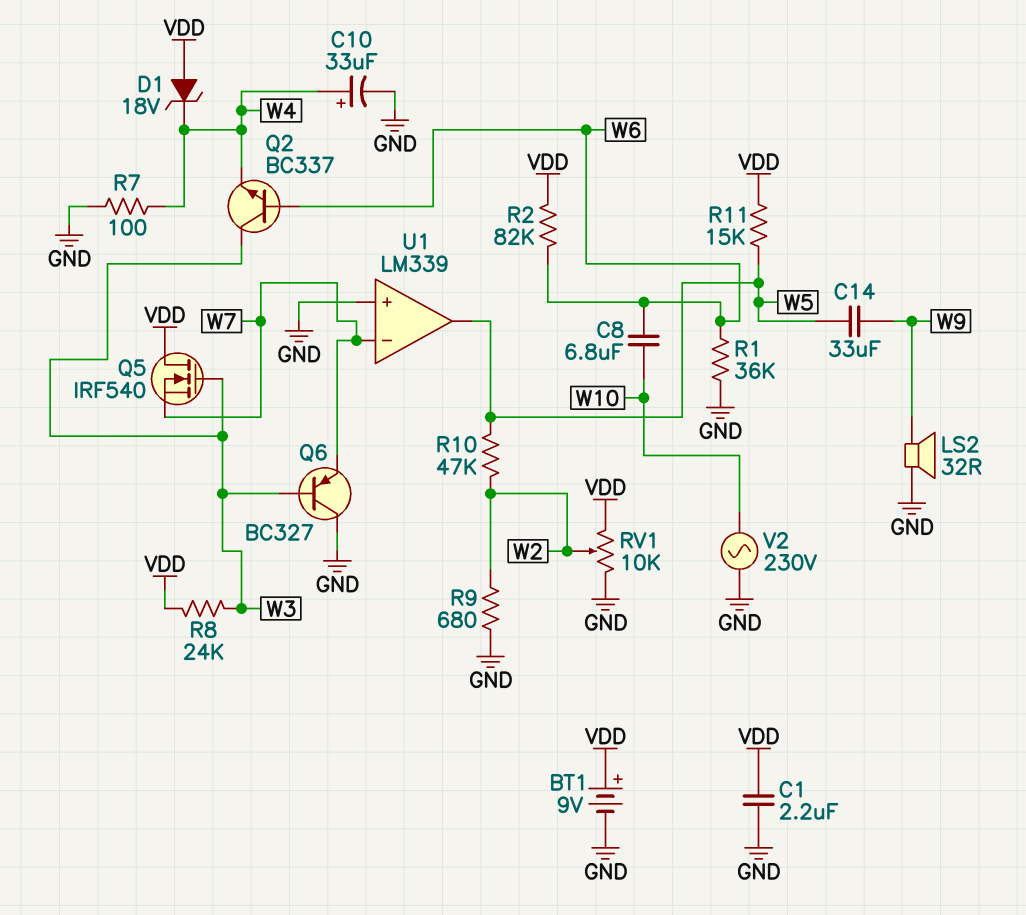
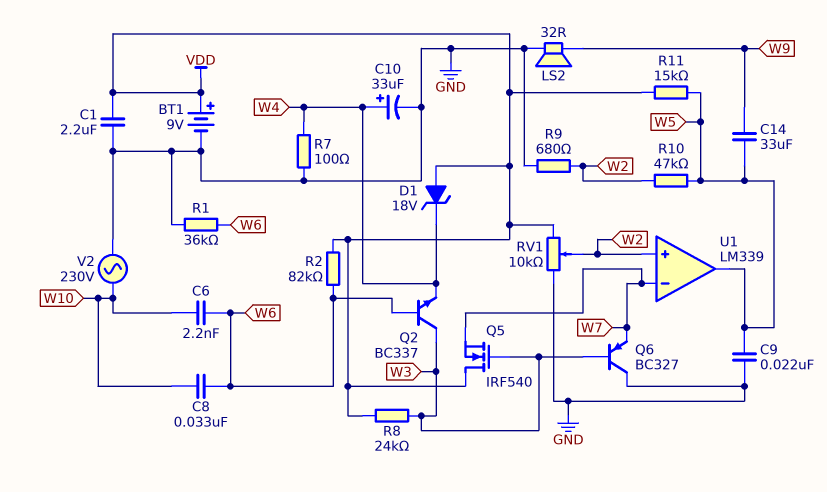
C6: none -> 2.2nF (W6, W10)
C8: 6.8uF (W6, W10) -> 33nF (W6, W10)
C9: none -> 22nF (GND, W5)
U1 pin in+: GND -> W2

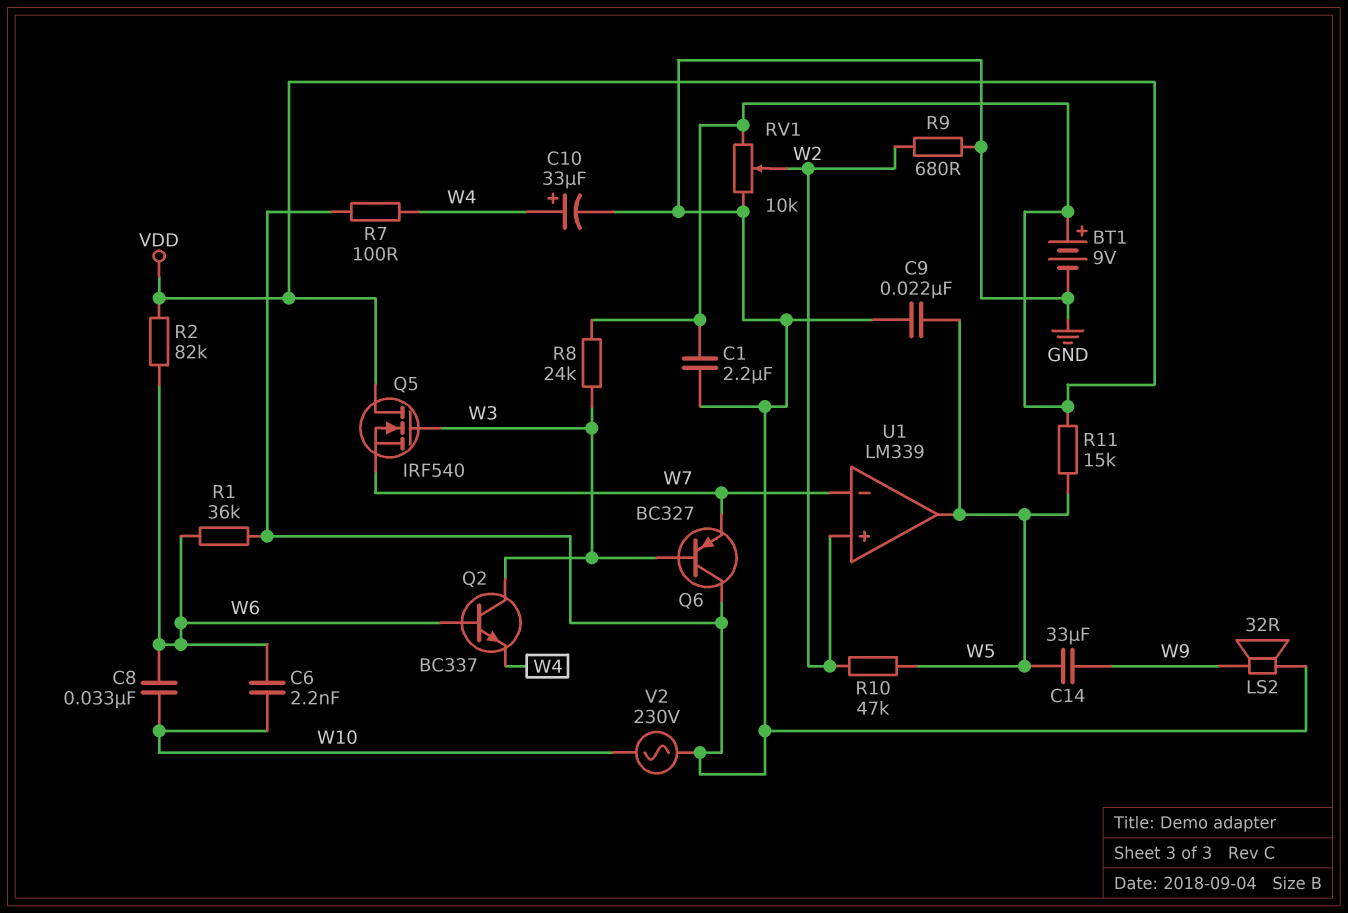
D1: zener 18V (A VDD, K W4) -> none

